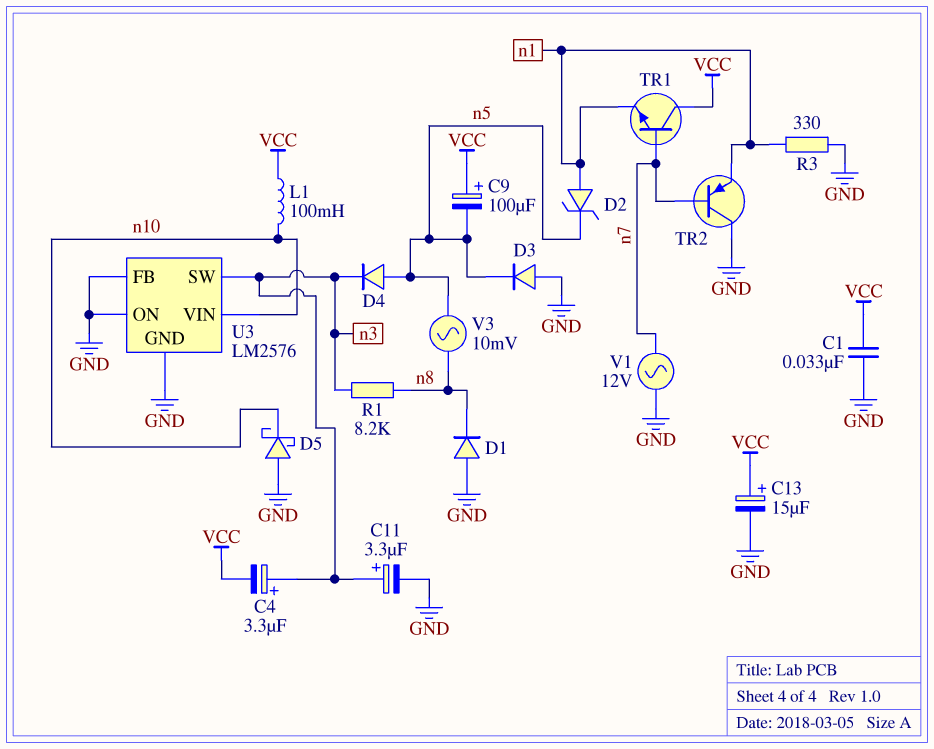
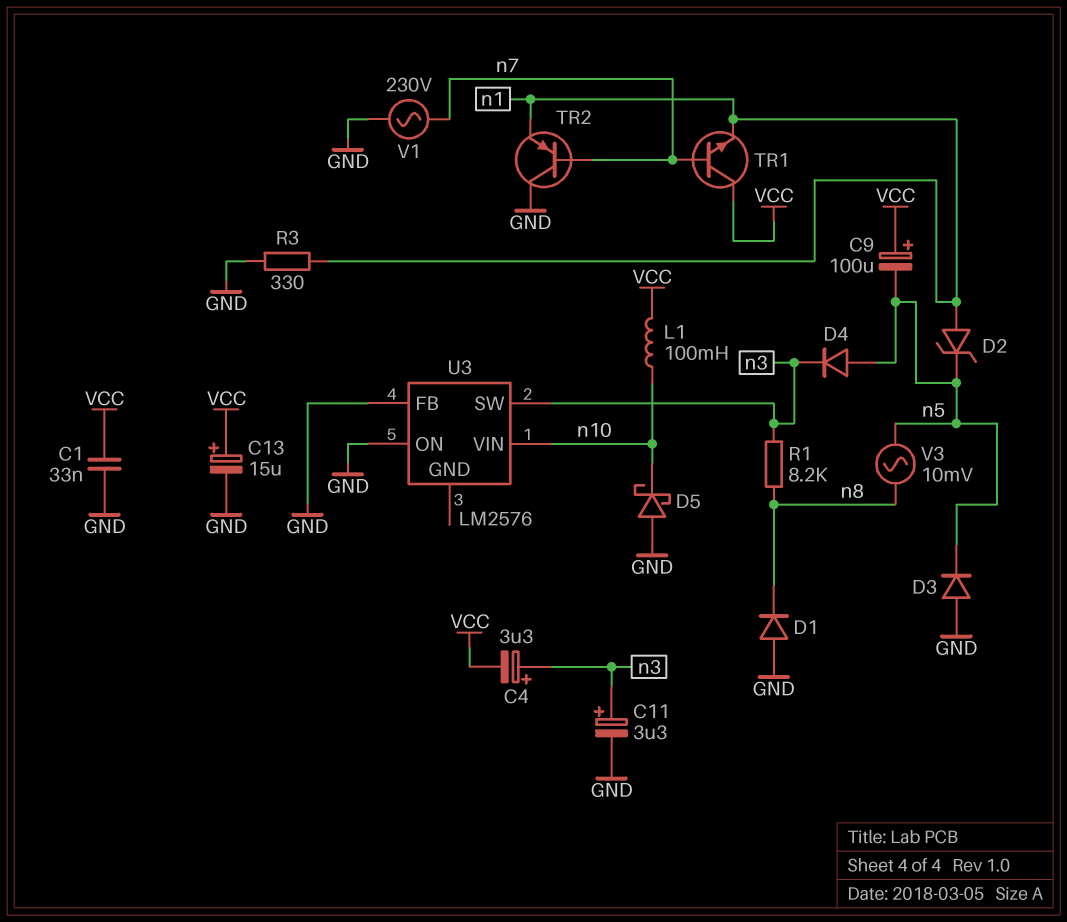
U3 pin GND: GND -> none
V1: AC 12V (GND, n7) -> AC 230V (GND, n7)

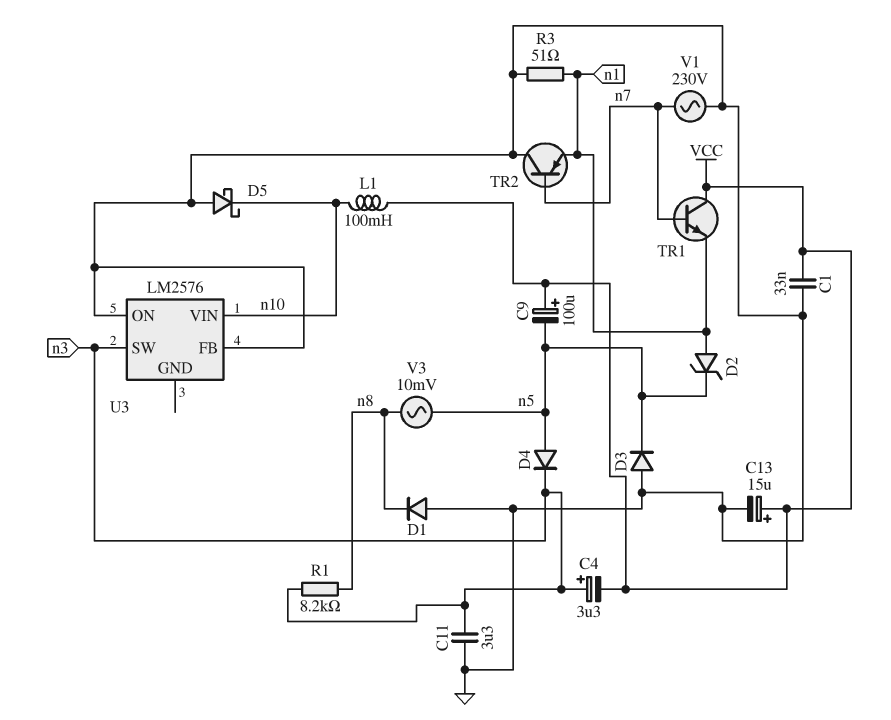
C11: 3.3uF (plus n3, minus GND) -> 3.3uF (GND, n3)
R3: 330 (GND, n1) -> 51 (GND, n1)

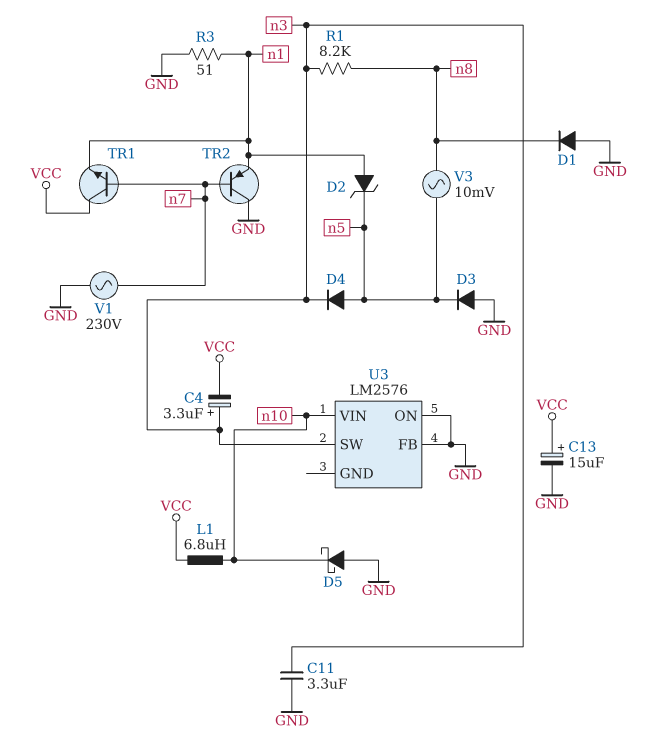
C1: 33nF (GND, VCC) -> none
C9: 100uF (plus VCC, minus n5) -> none
L1: 100mH (VCC, n10) -> 6.8uH (VCC, n10)

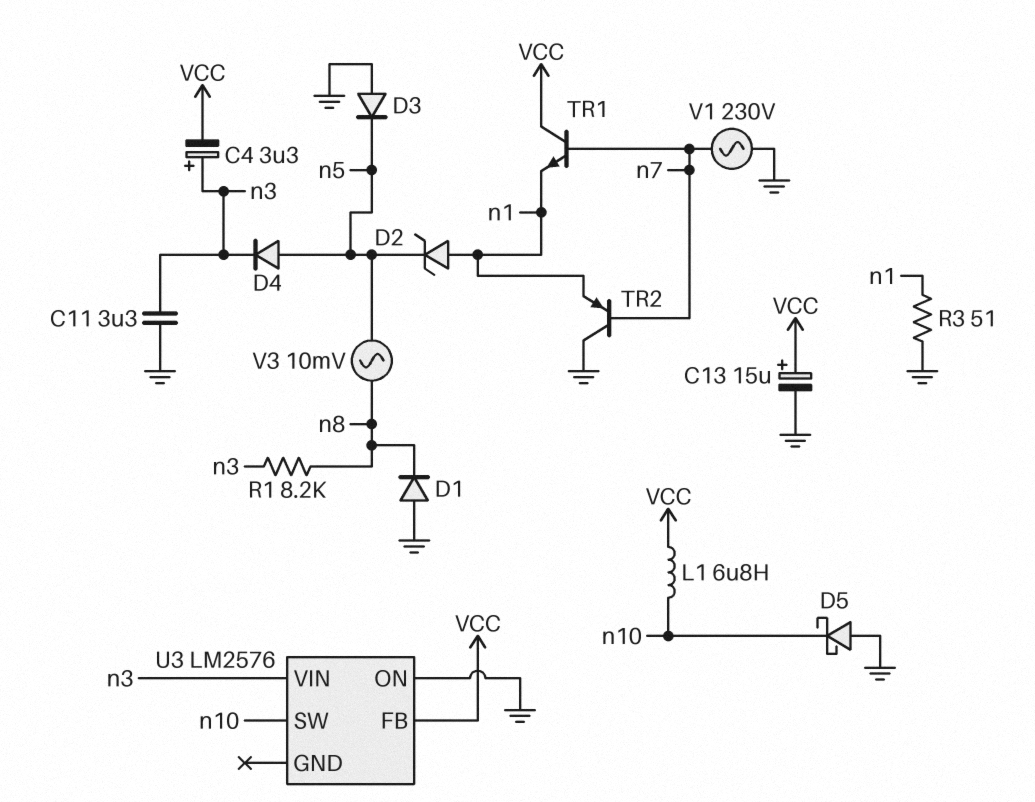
U3 pin FB: GND -> VCC
U3 pin SW: n3 -> n10
U3 pin VIN: n10 -> n3

